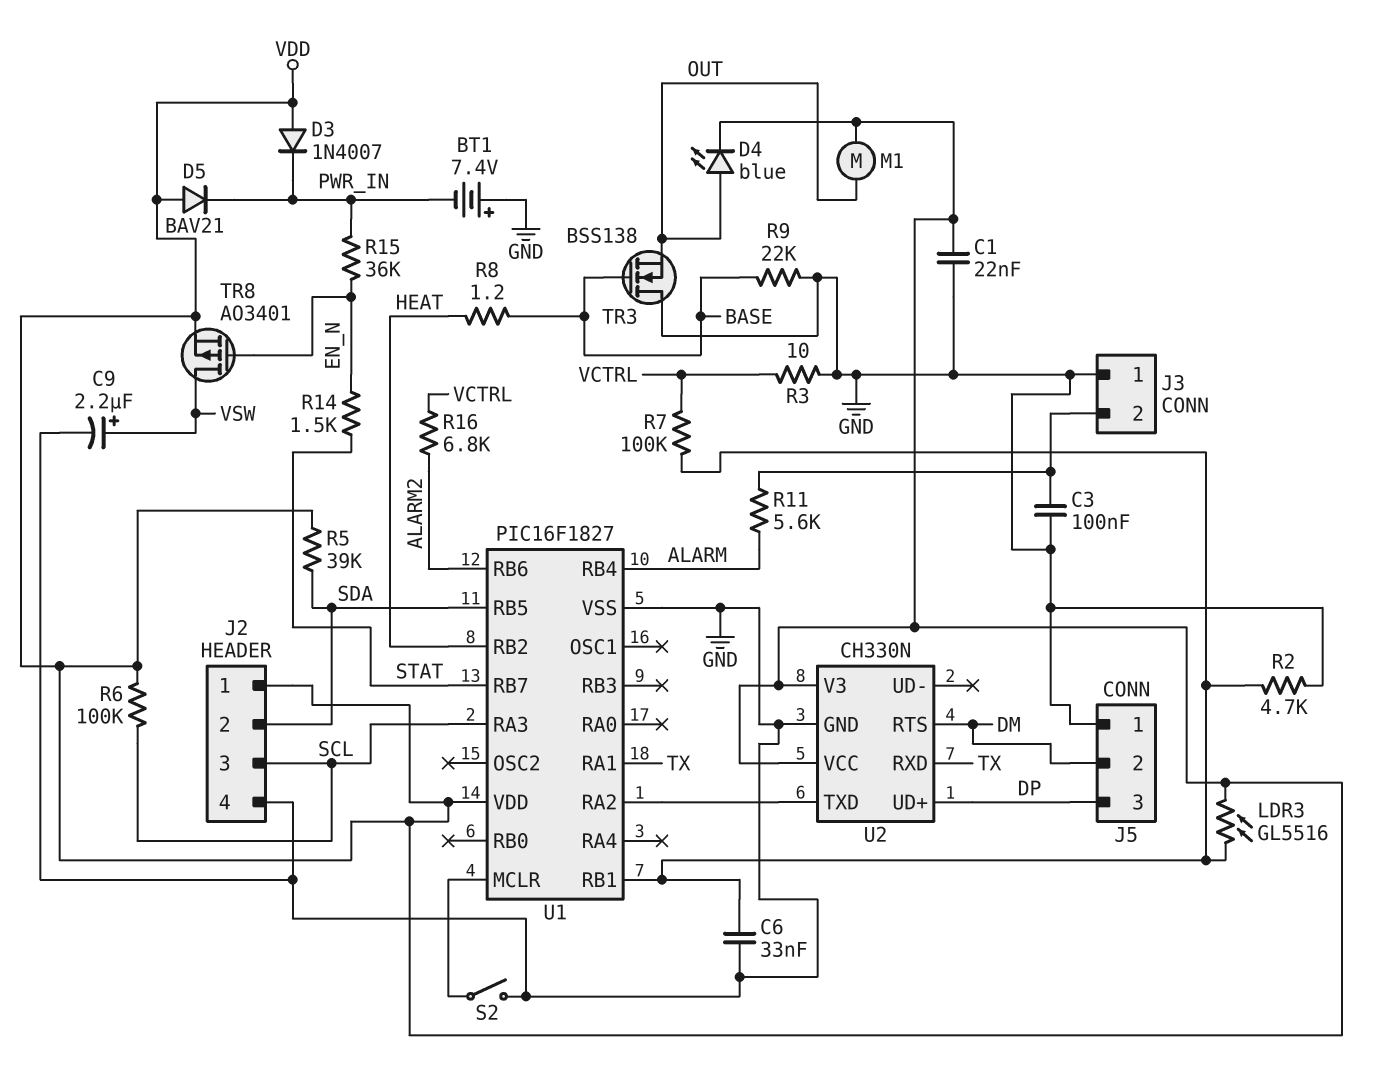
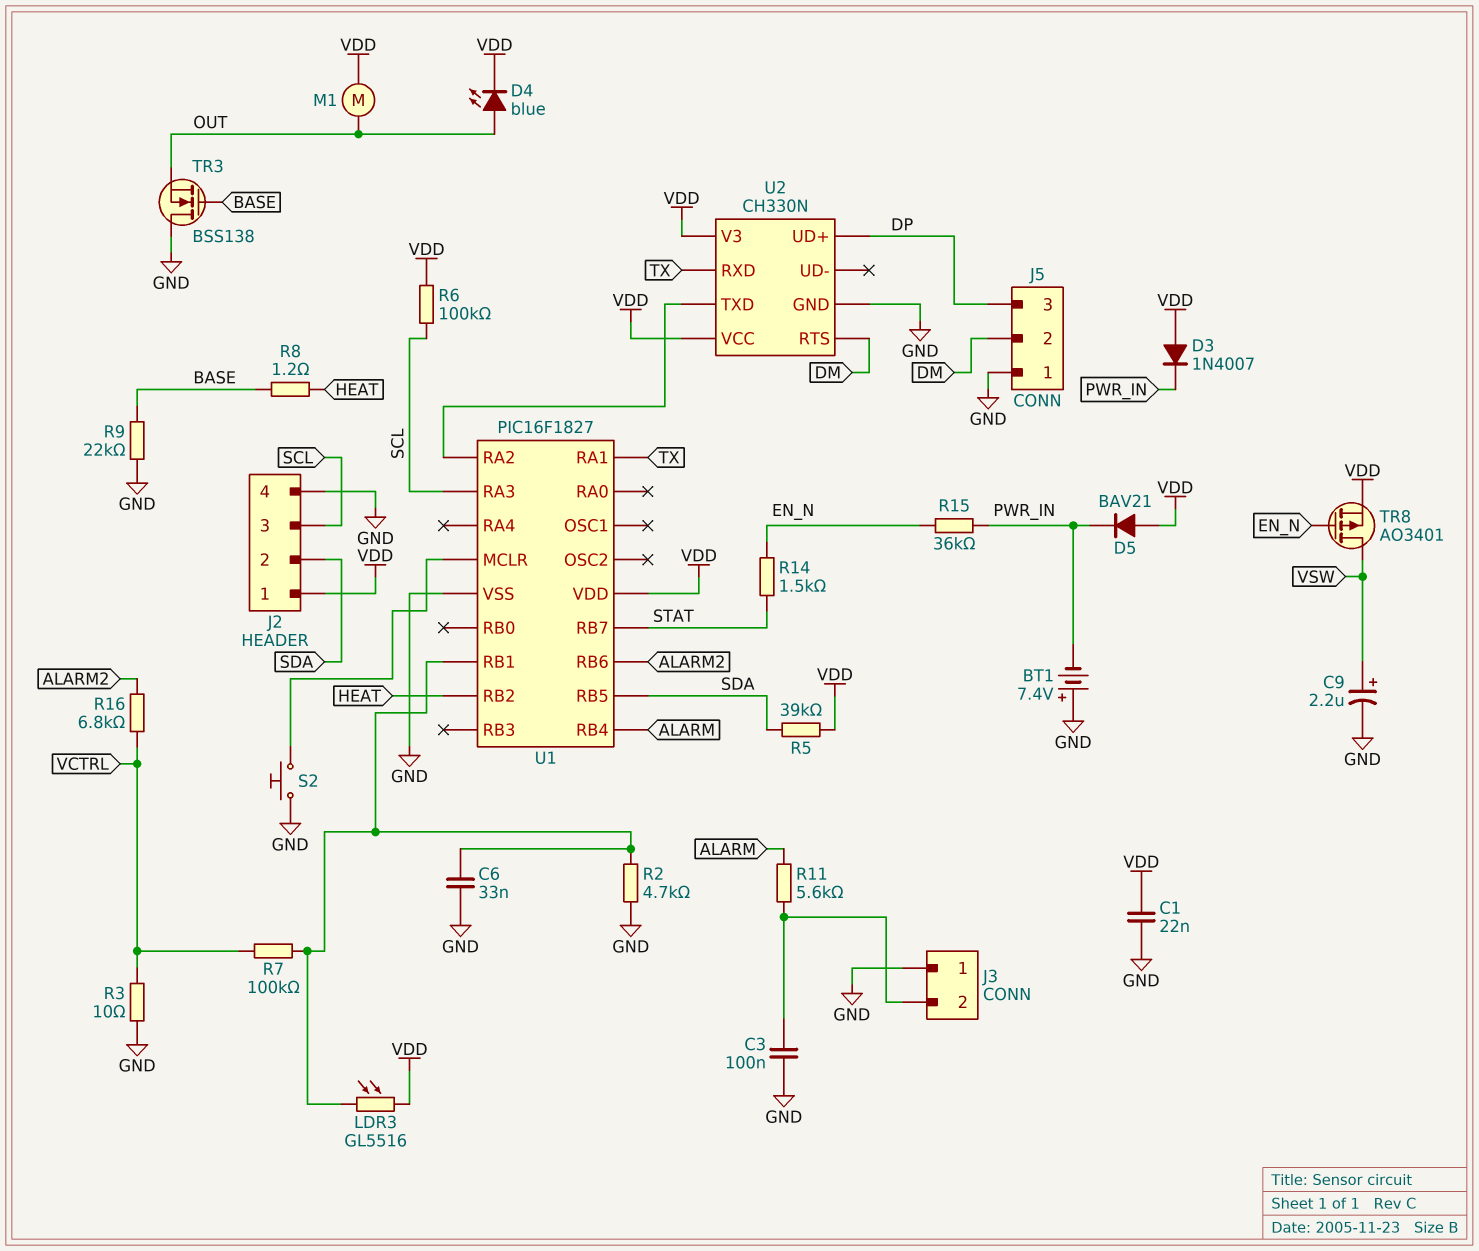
S2: switch (GND, U1/MCLR) -> button (GND, U1/MCLR)

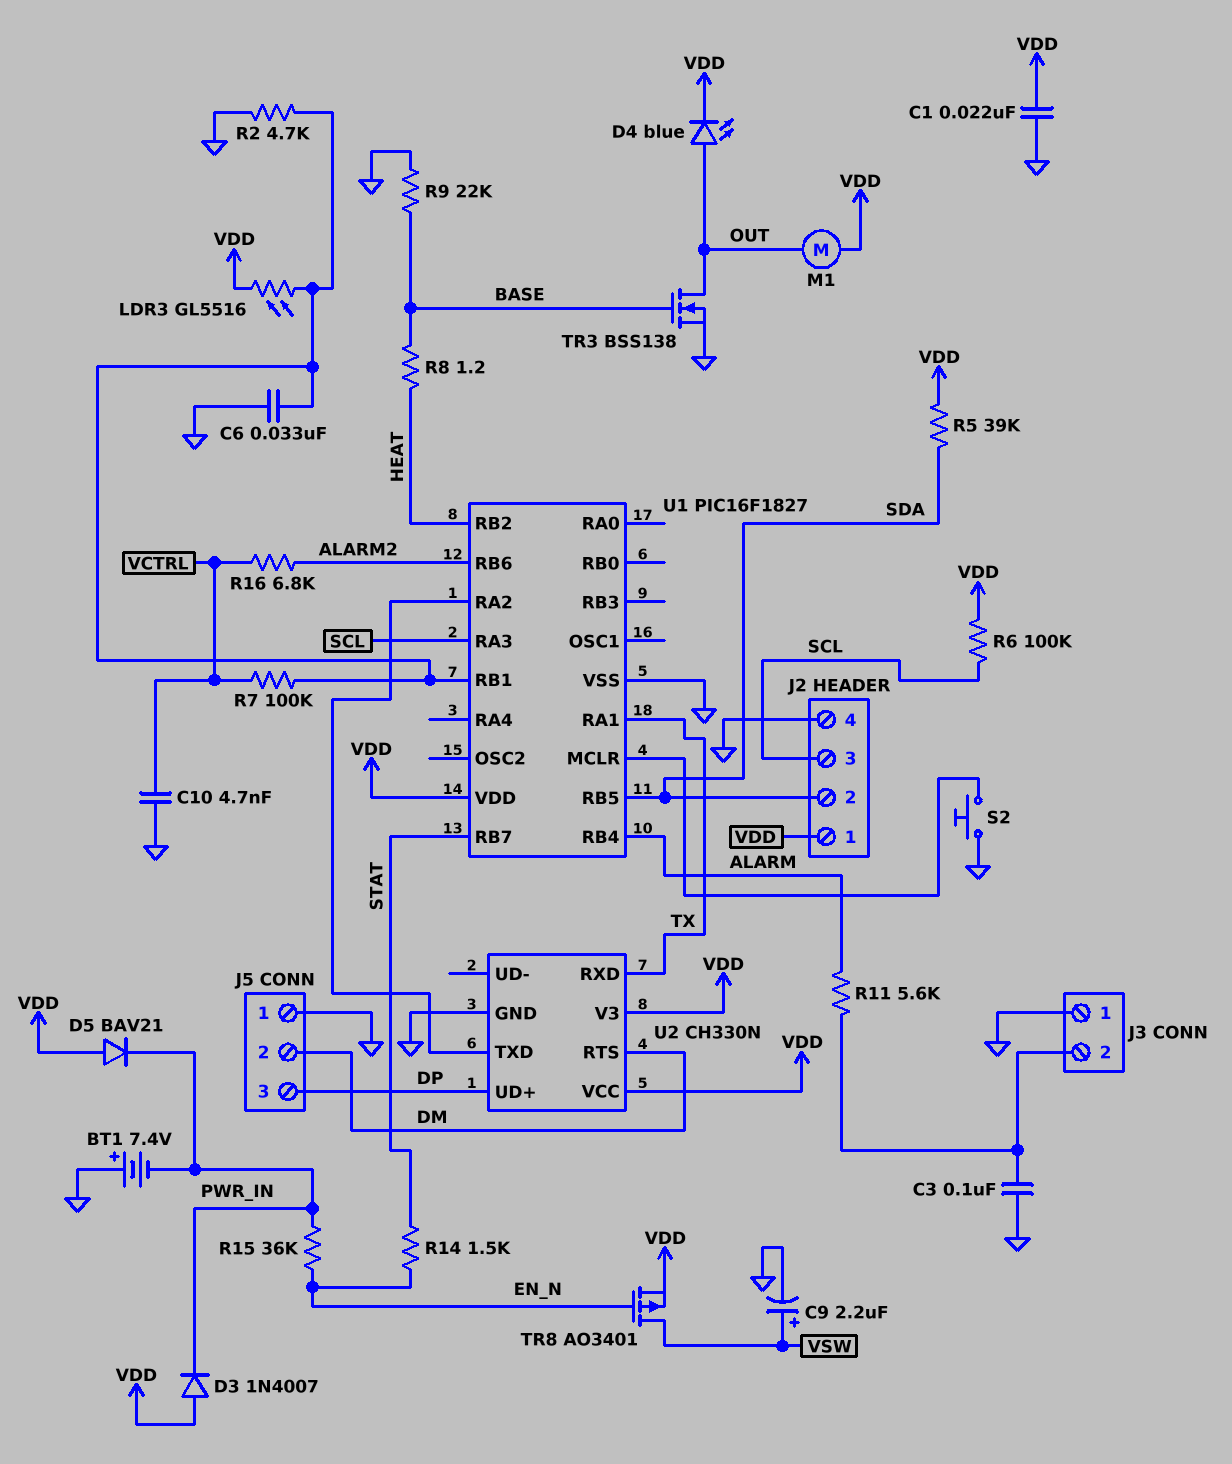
C10: none -> 4.7nF (GND, VCTRL)
R3: 10 (GND, VCTRL) -> none
TR3: NMOS BSS138 (G BASE, D GND, S OUT) -> NMOS BSS138 (G BASE, D OUT, S GND)

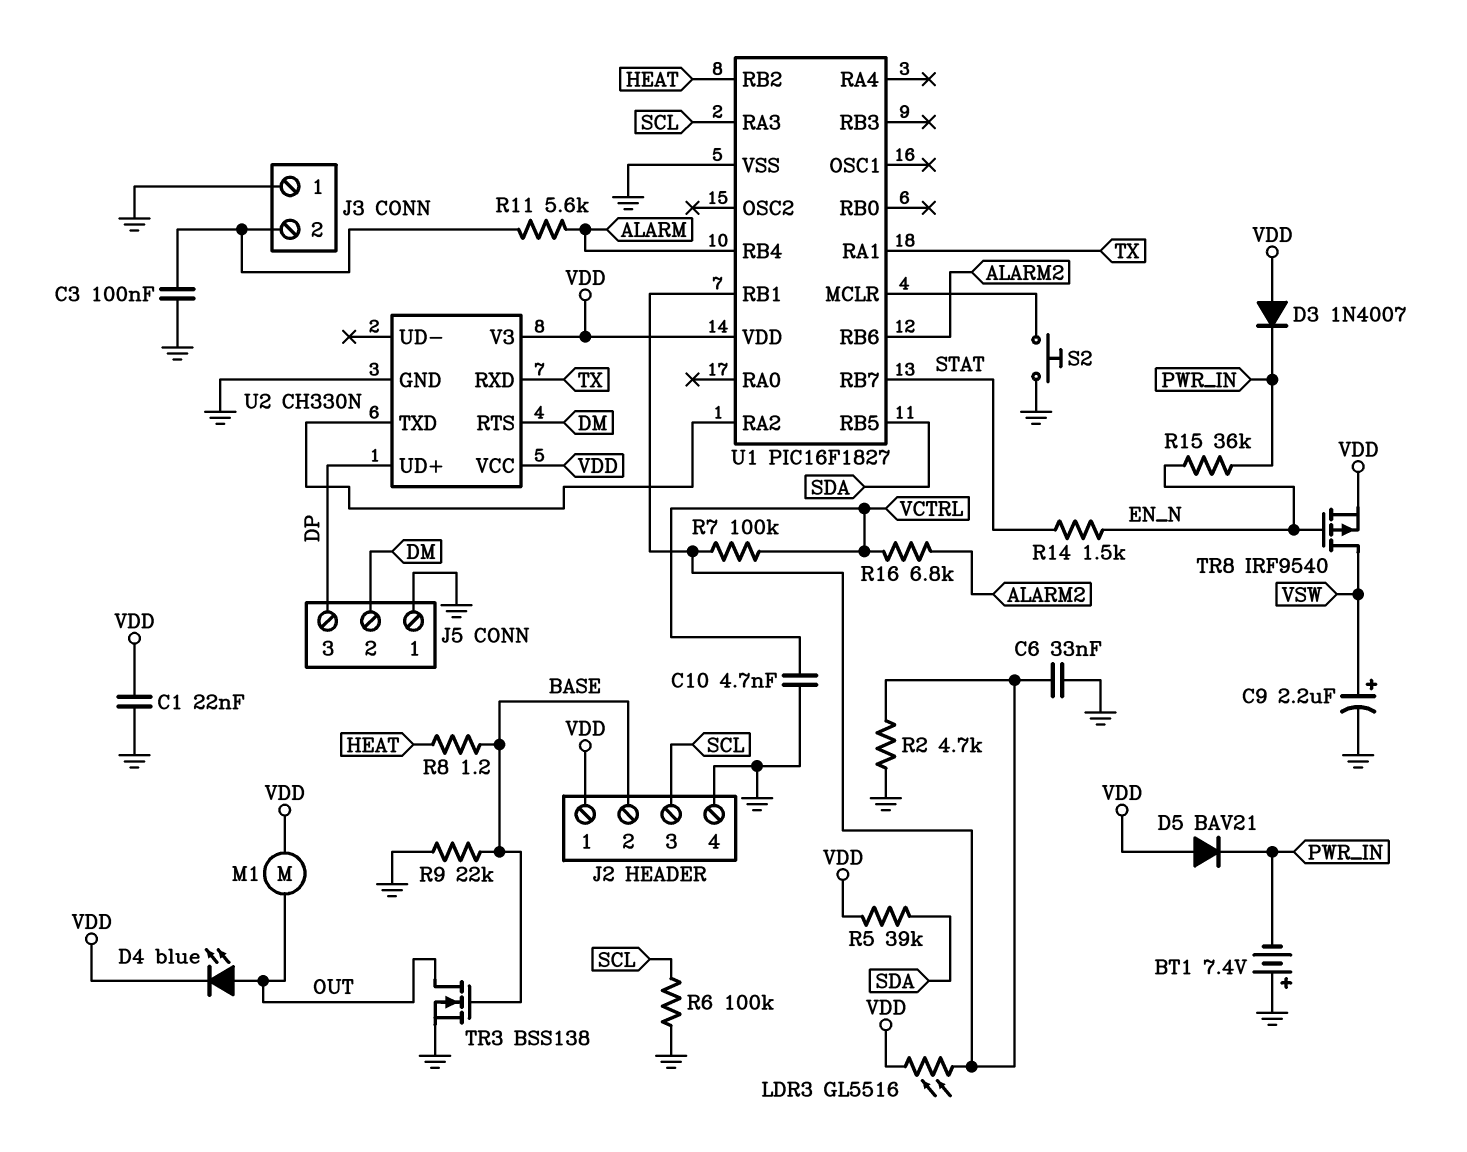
J2 pin 2: SDA -> BASE
R6: 100k (SCL, VDD) -> 100k (GND, SCL)
TR8: PMOS AO3401 (G EN_N, D VSW, S VDD) -> PMOS IRF9540 (G EN_N, D VSW, S VDD)

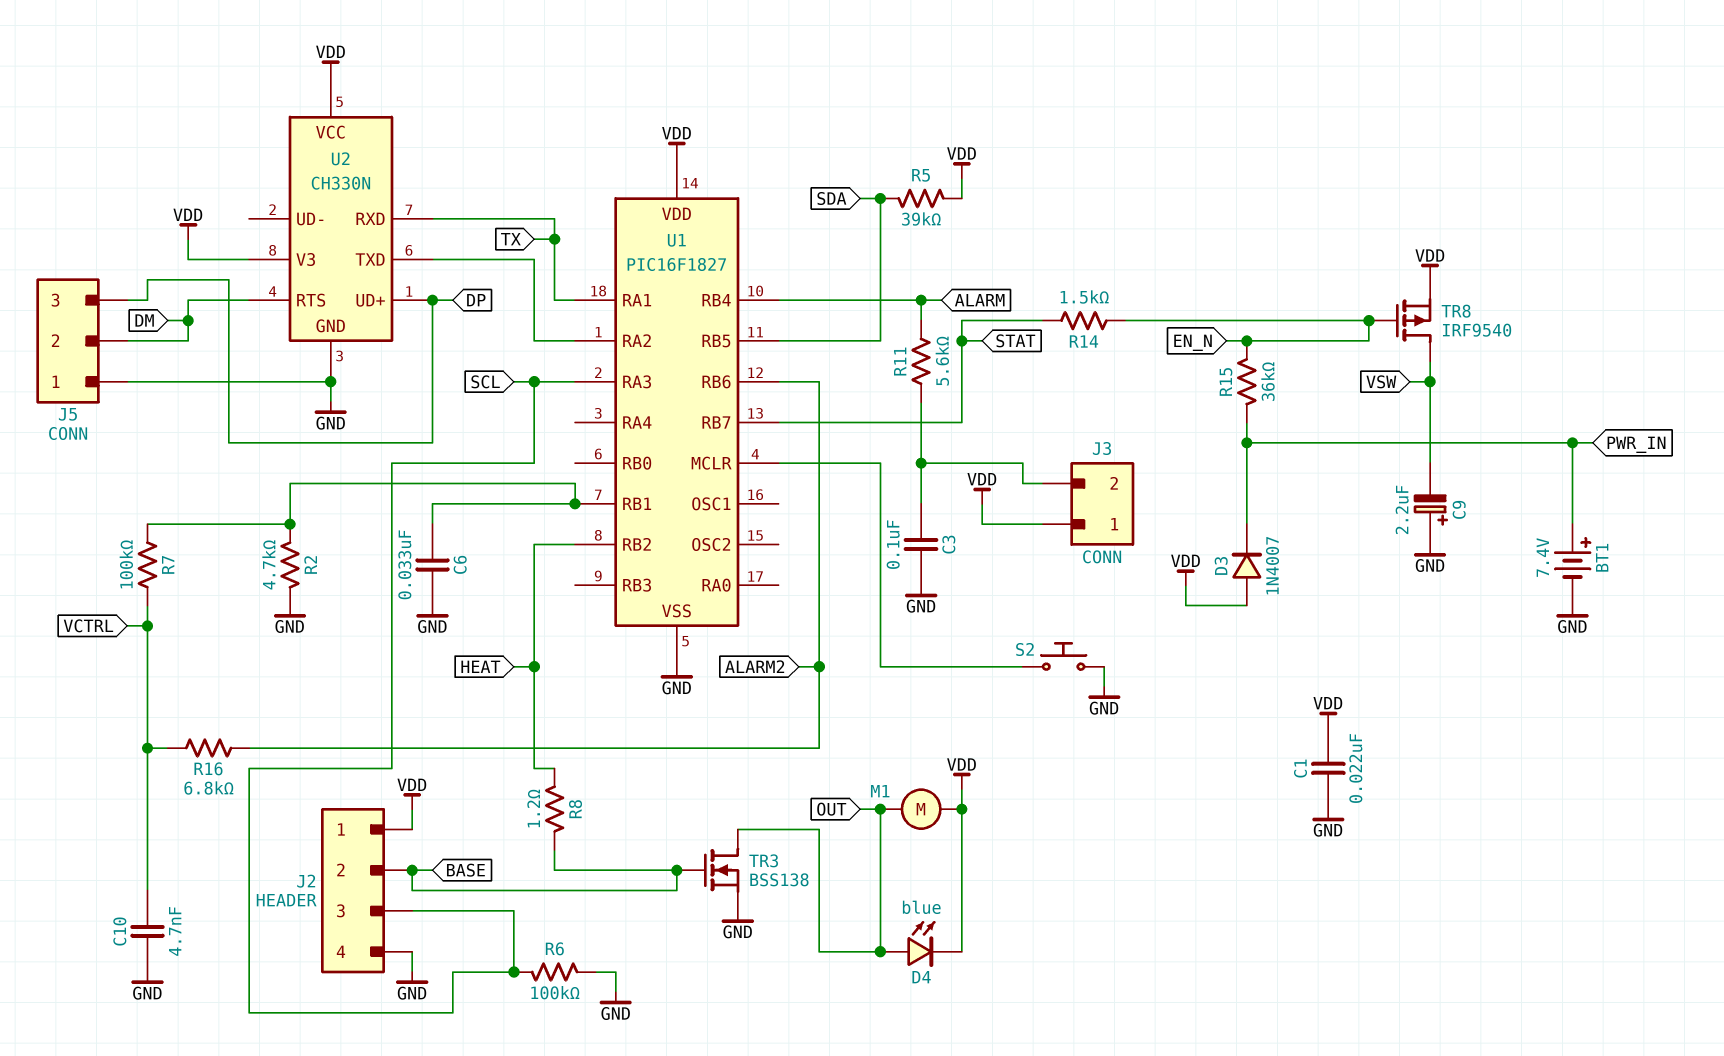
BT1: 7.4V (plus GND, minus PWR_IN) -> 7.4V (plus PWR_IN, minus GND)
C9: 2.2uF (plus VSW, minus GND) -> 2.2uF (plus GND, minus VSW)
D5: diode BAV21 (A VDD, K PWR_IN) -> none
J3 pin 1: GND -> VDD
LDR3: GL5516 (U1/RB1, VDD) -> none
R9: 22k (BASE, GND) -> none

